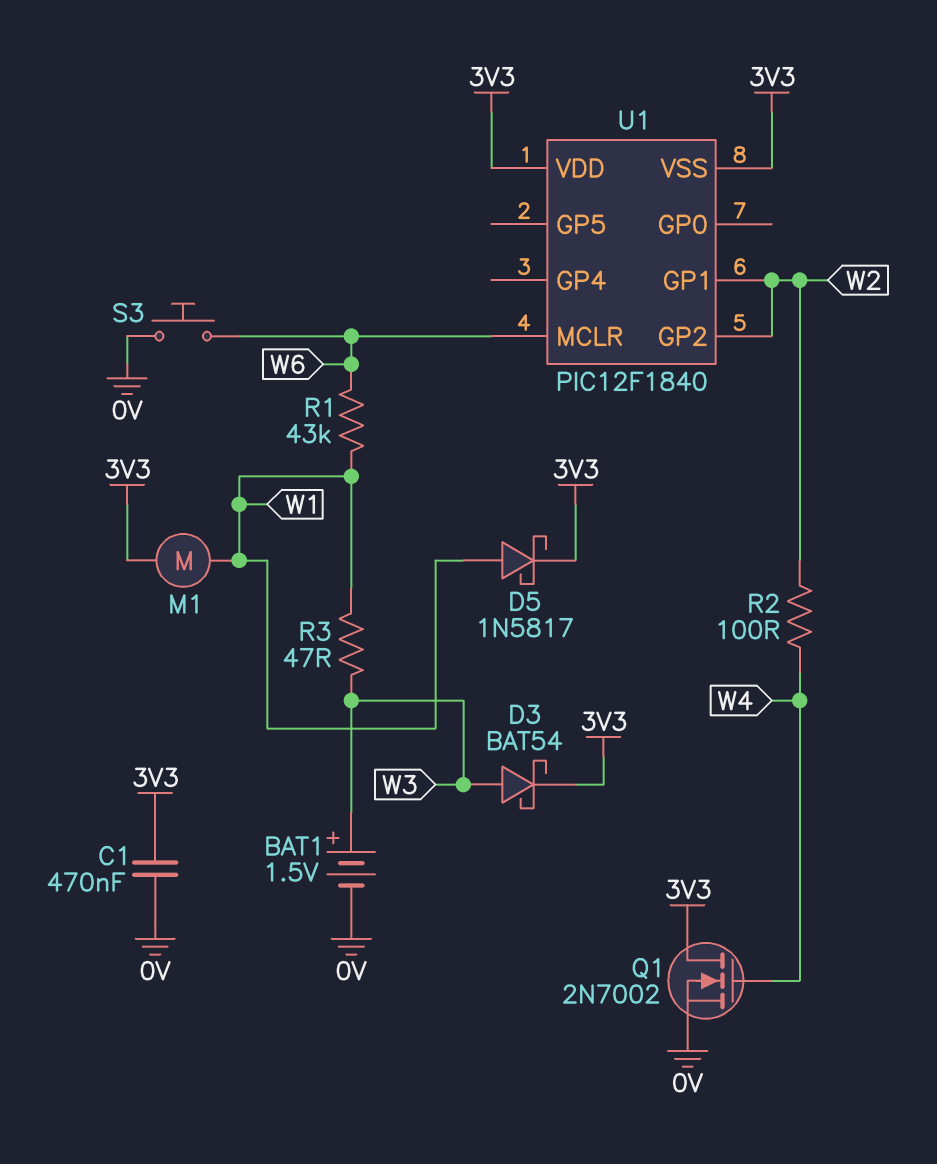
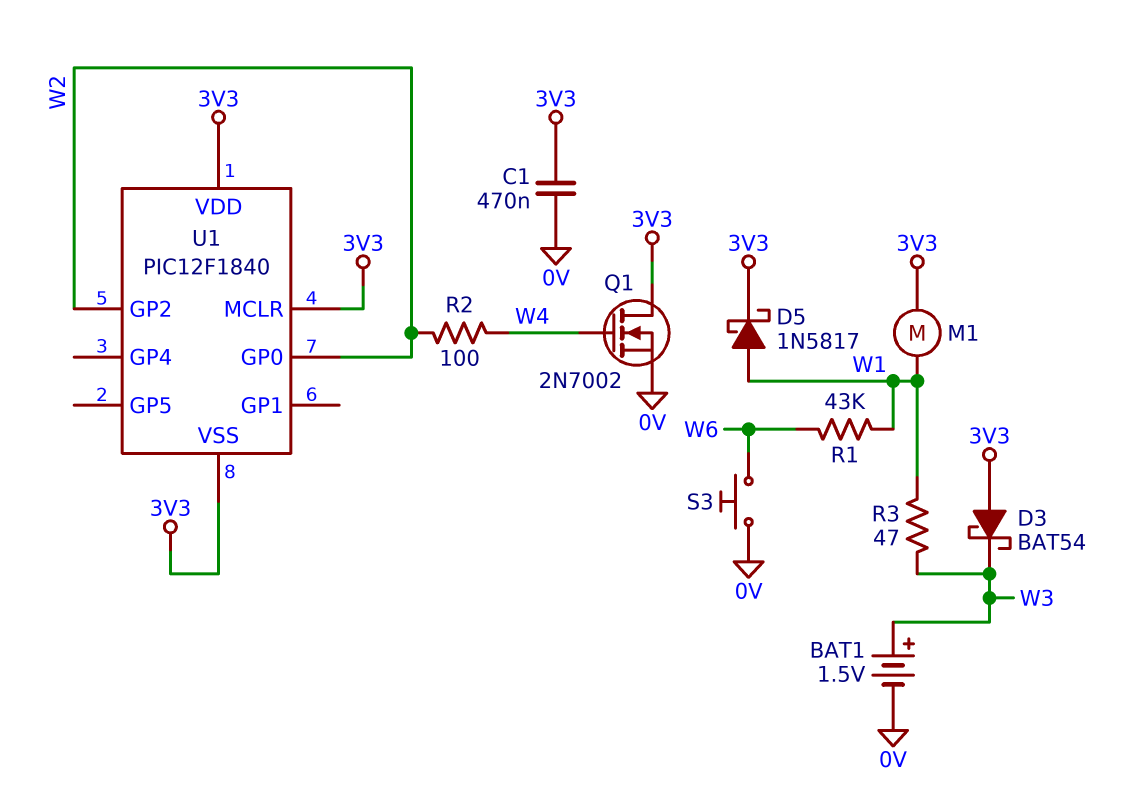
D3: schottky BAT54 (A W3, K 3V3) -> schottky BAT54 (A 3V3, K W3)
U1 pin GP0: none -> W2
U1 pin GP1: W2 -> none
U1 pin MCLR: W6 -> 3V3

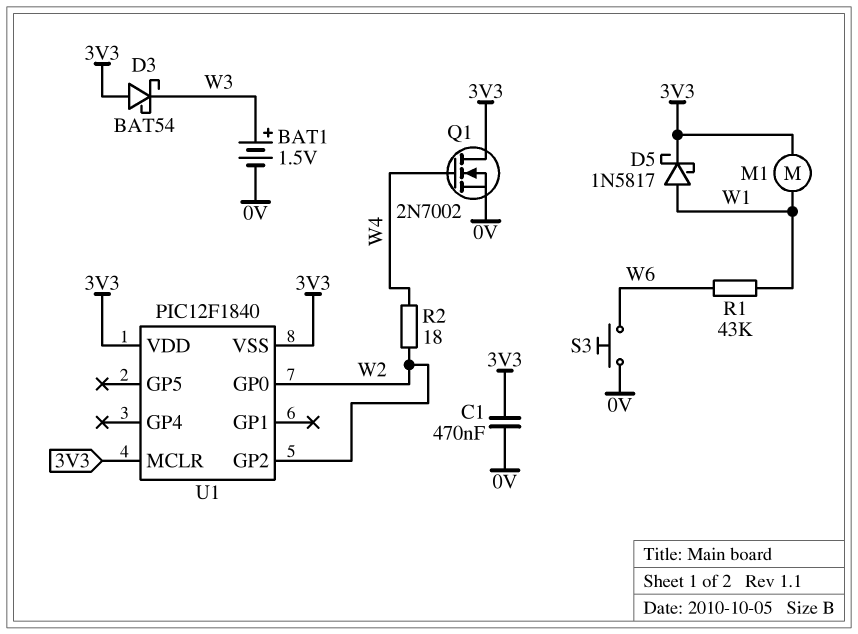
R2: 100 (W2, W4) -> 18 (W2, W4)
R3: 47 (W1, W3) -> none

